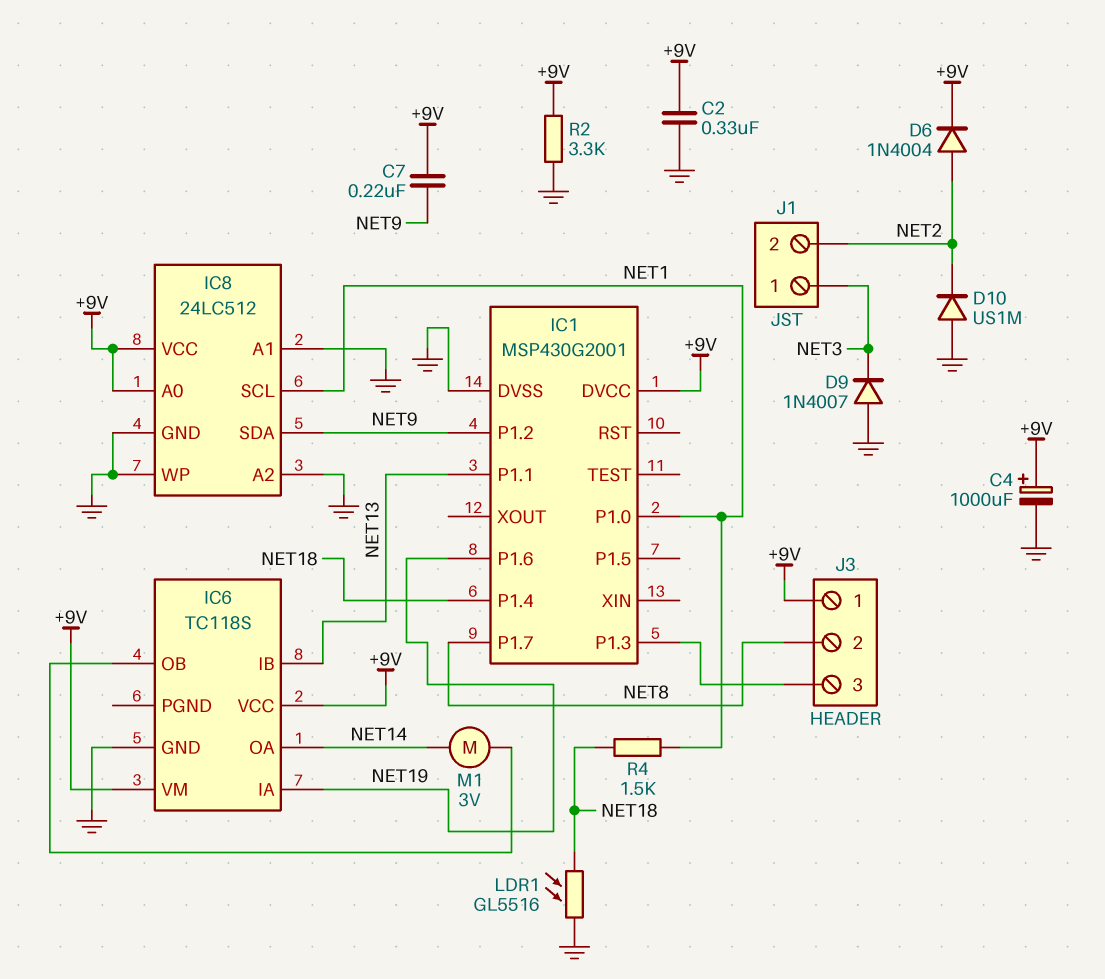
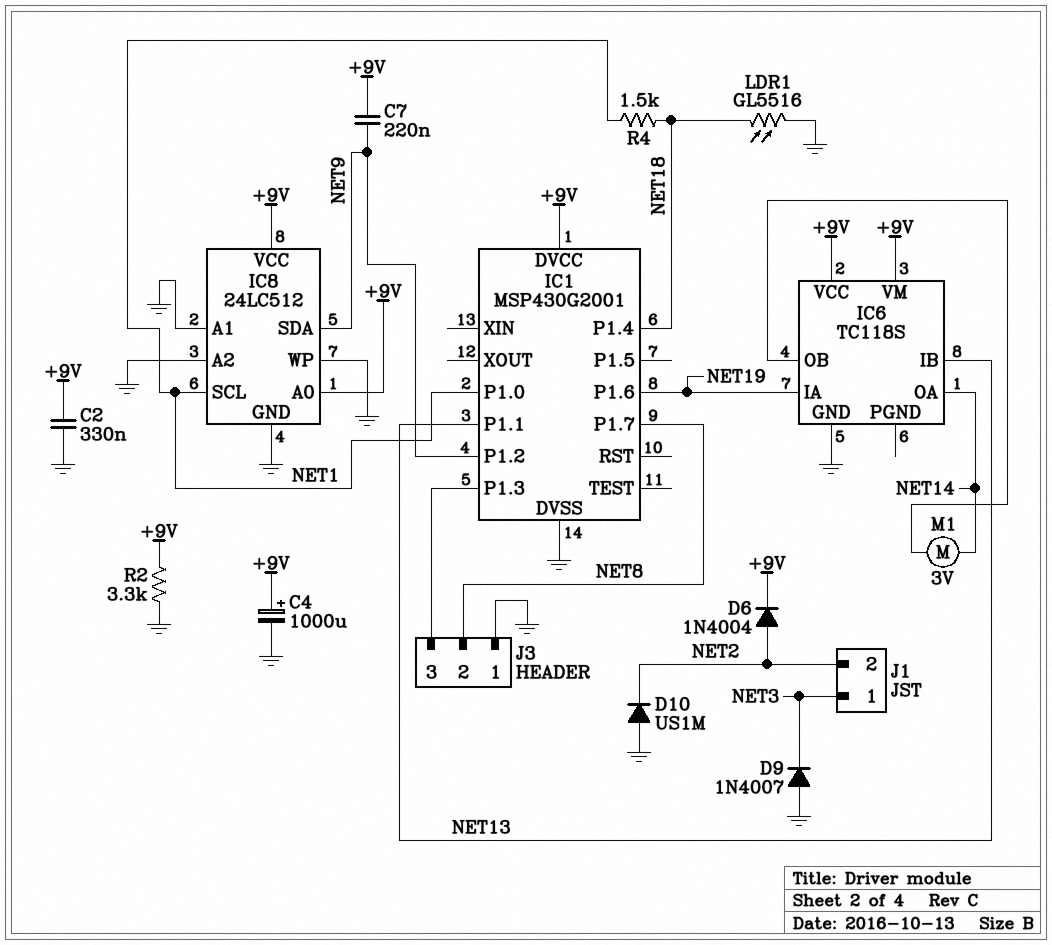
J3 pin 1: +9V -> GND

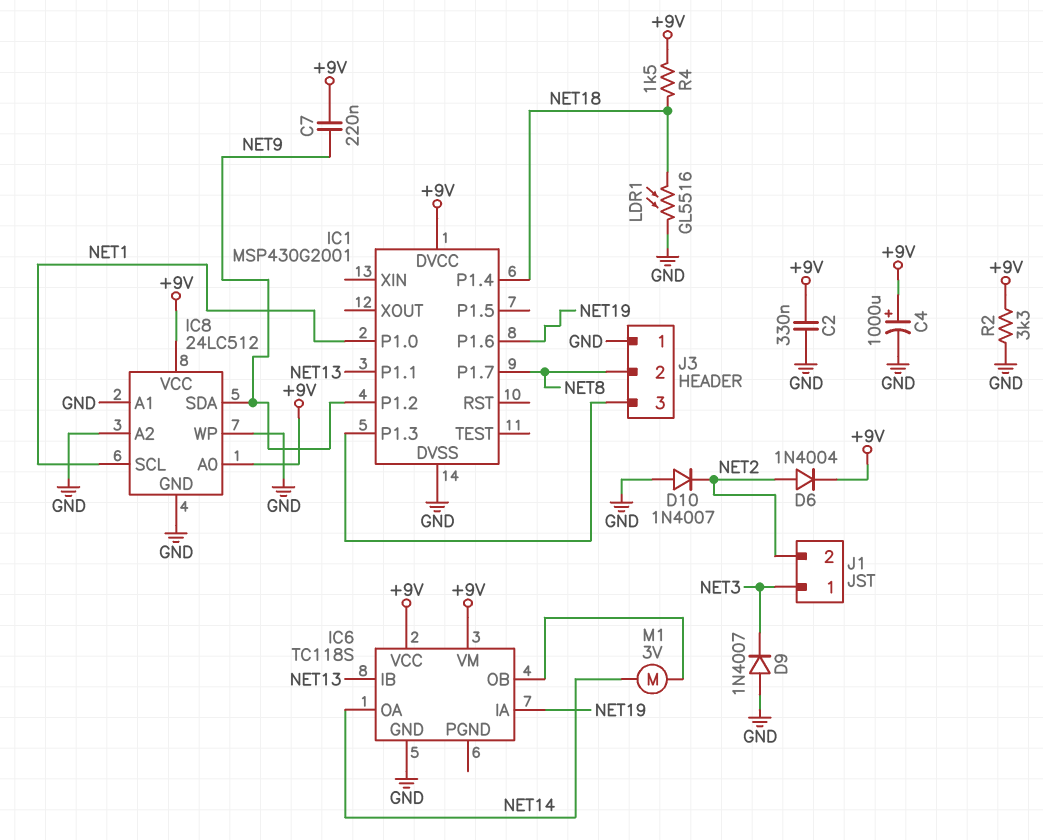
D10: diode US1M (A GND, K NET2) -> diode 1N4007 (A GND, K NET2)
R4: 1.5k (NET1, NET18) -> 1.5k (+9V, NET18)

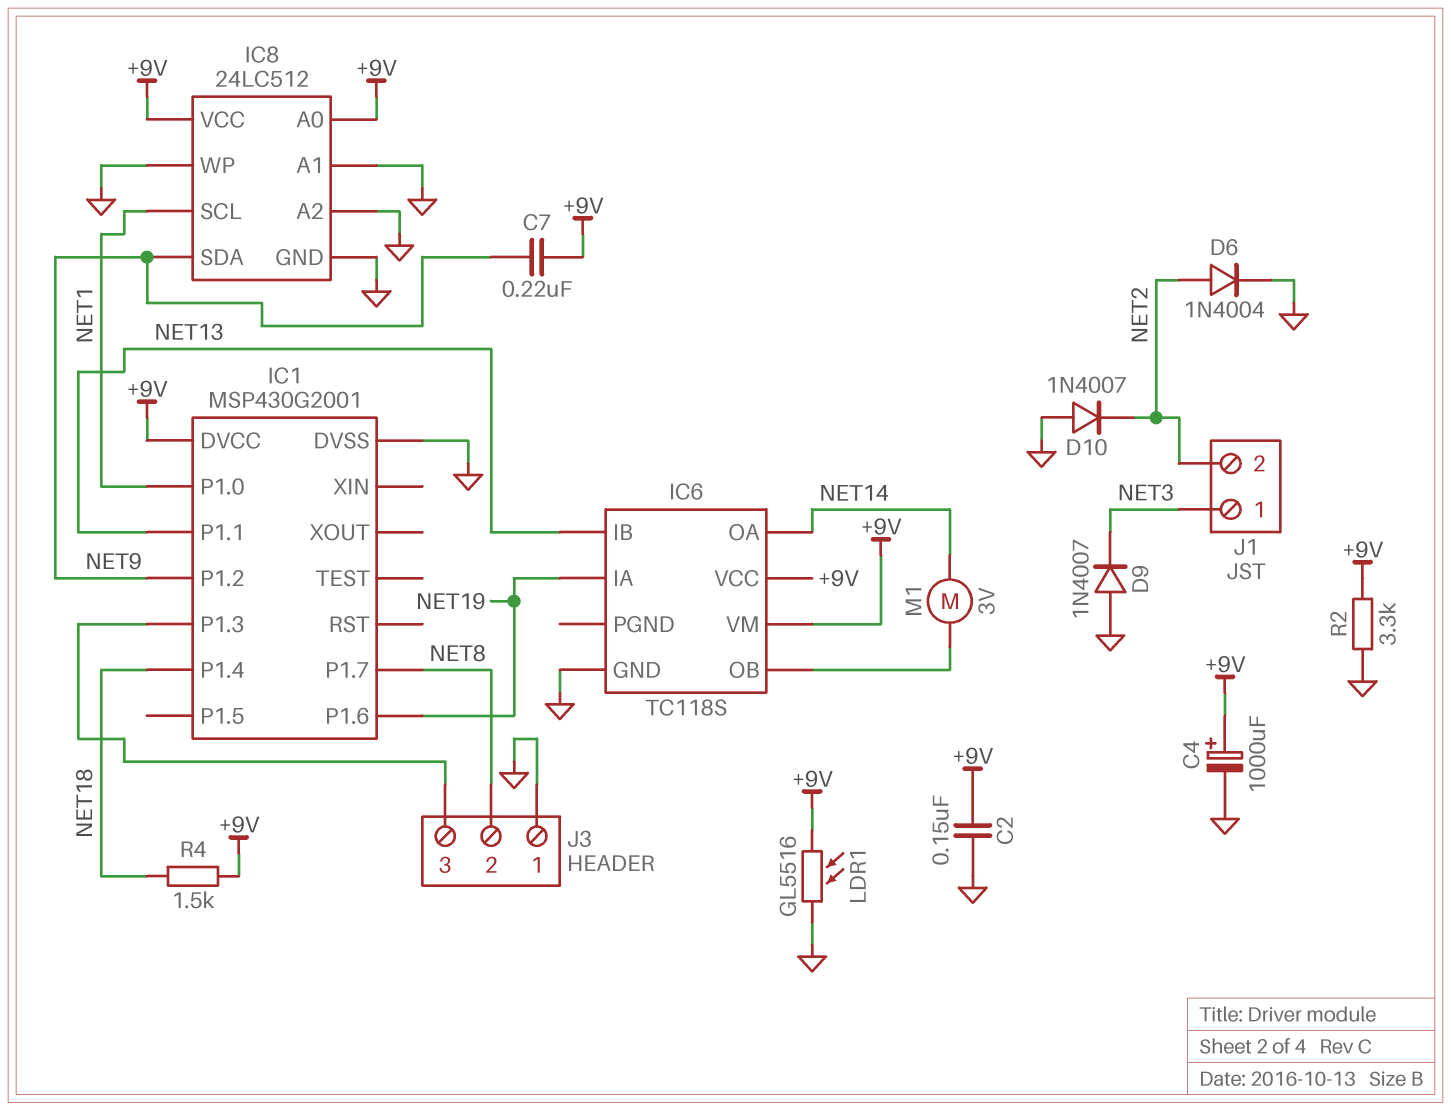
C2: 330nF (+9V, GND) -> 150nF (+9V, GND)
D6: diode 1N4004 (A NET2, K +9V) -> diode 1N4004 (A NET2, K GND)
LDR1: GL5516 (GND, NET18) -> GL5516 (+9V, GND)

